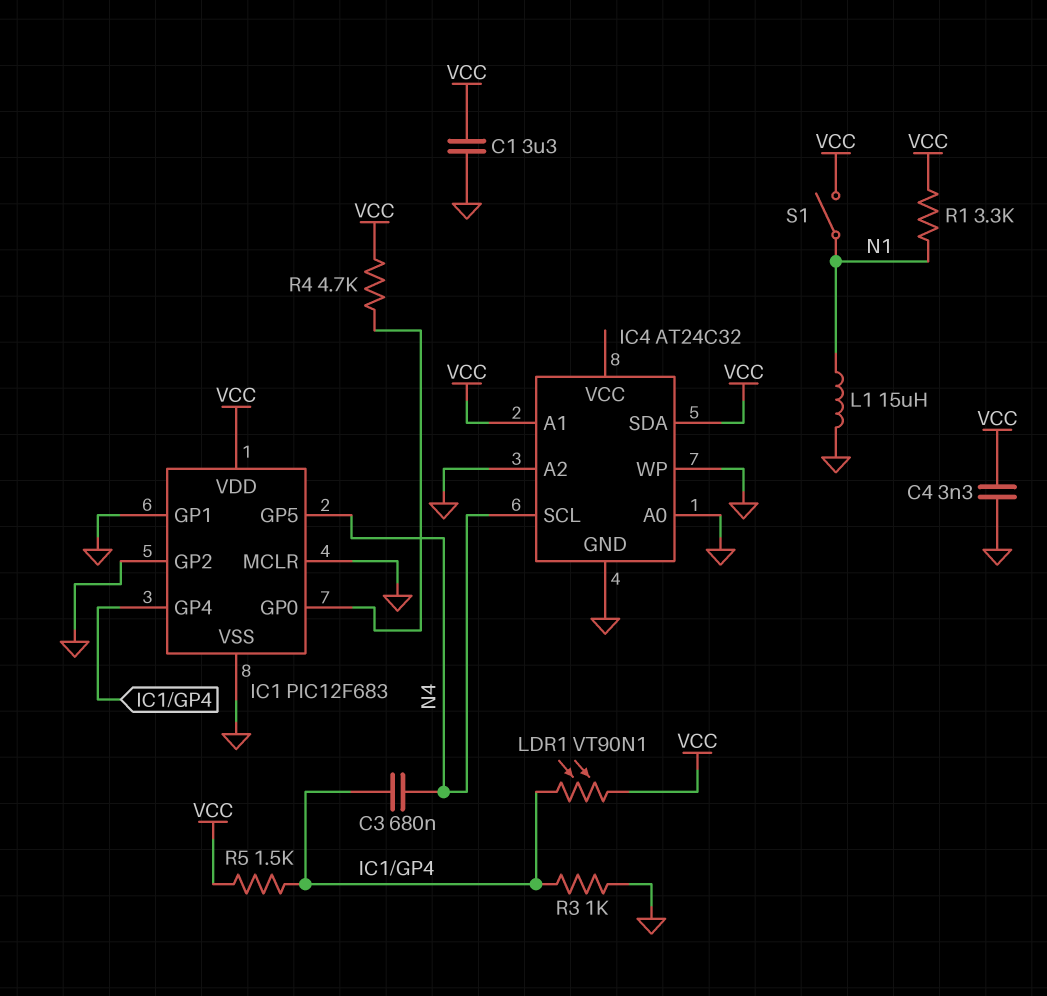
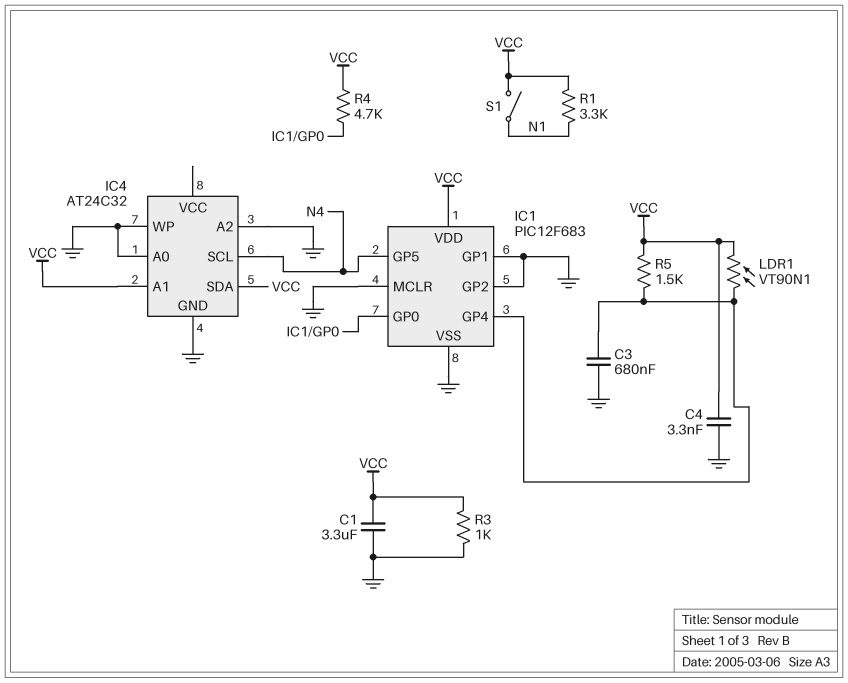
C3: 680nF (IC1/GP4, N4) -> 680nF (GND, IC1/GP4)
L1: 15uH (GND, N1) -> none
R3: 1k (GND, IC1/GP4) -> 1k (GND, VCC)

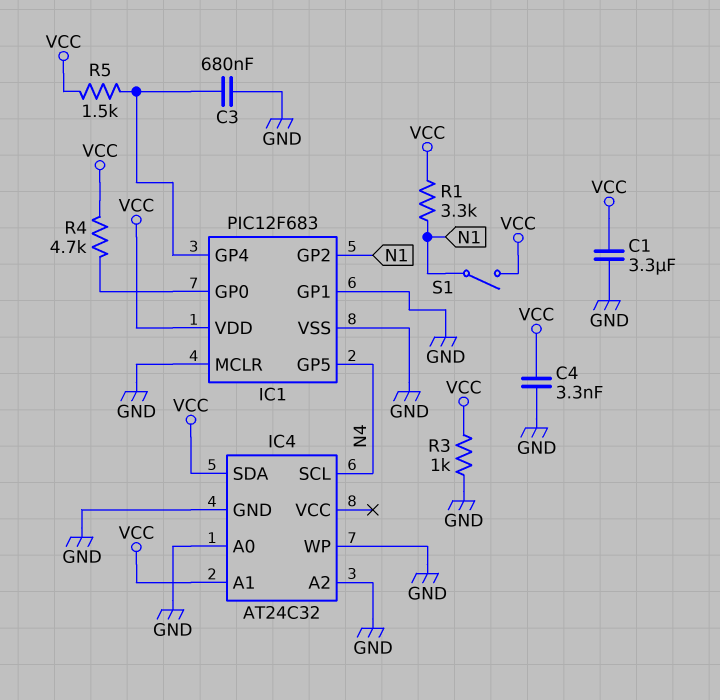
IC1 pin GP2: GND -> N1
LDR1: VT90N1 (IC1/GP4, VCC) -> none

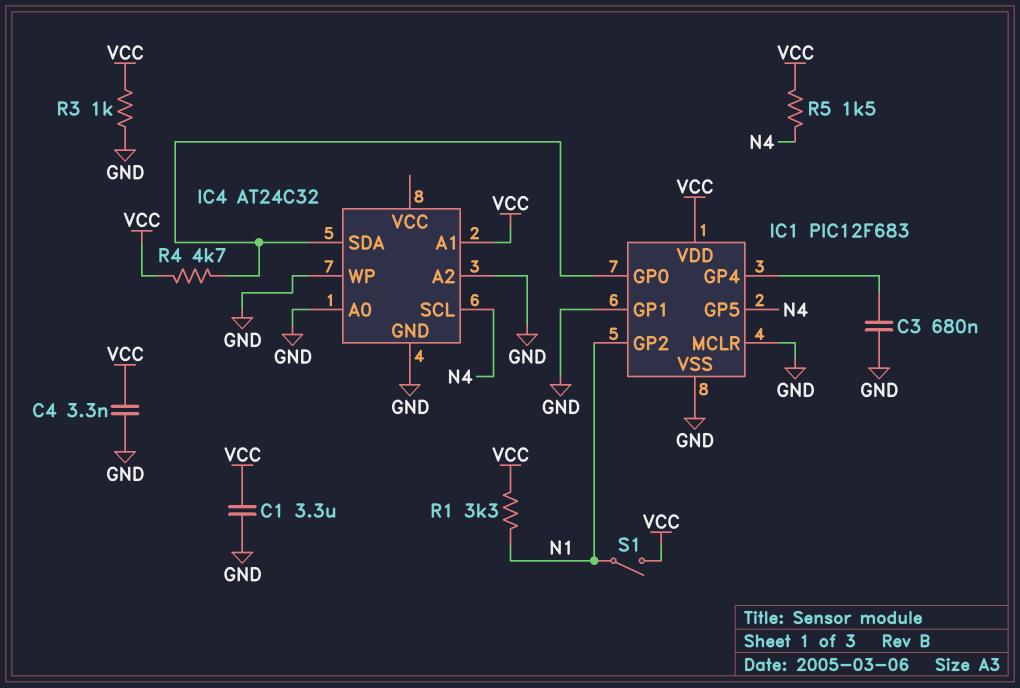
IC4 pin SDA: VCC -> IC1/GP0
R5: 1.5k (IC1/GP4, VCC) -> 1.5k (N4, VCC)

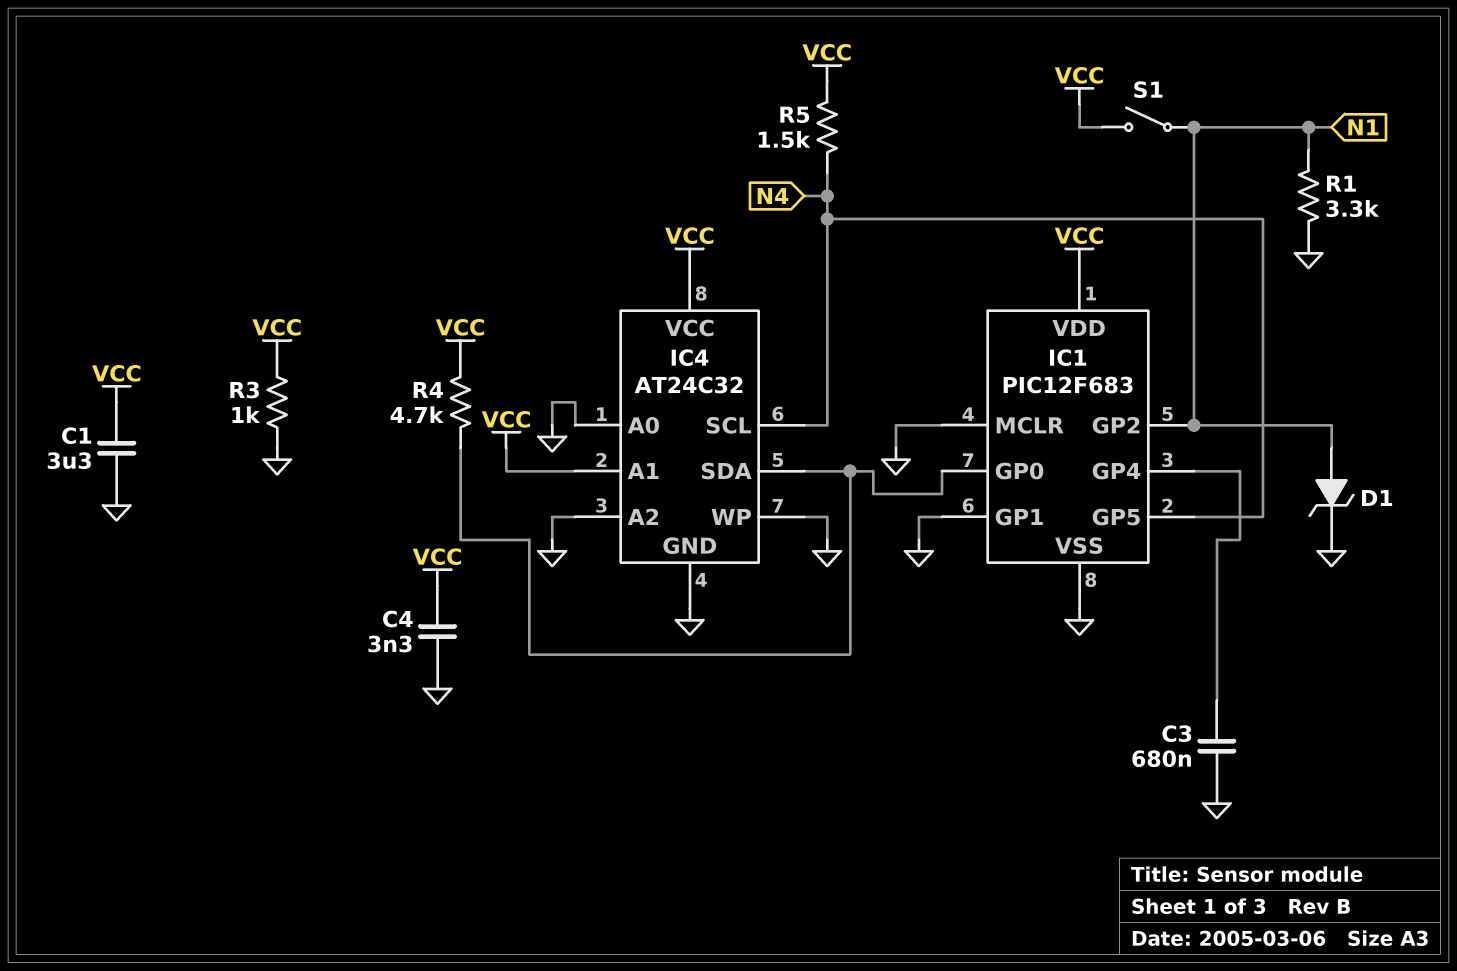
D1: none -> zener (A N1, K GND)
IC4 pin VCC: none -> VCC
R1: 3.3k (N1, VCC) -> 3.3k (GND, N1)

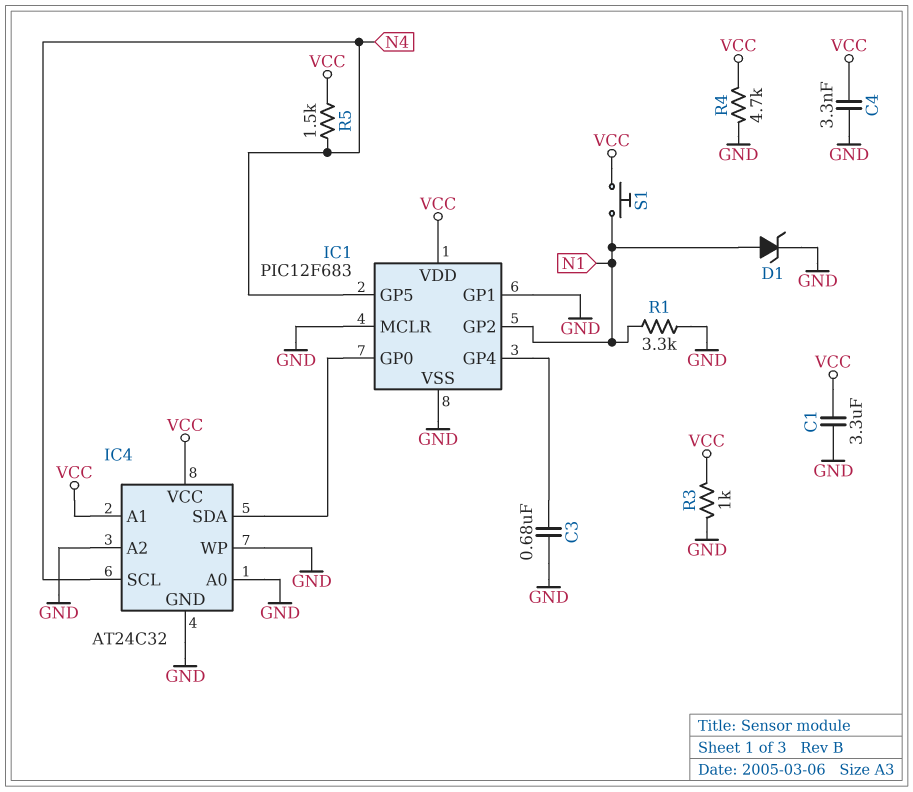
R4: 4.7k (IC1/GP0, VCC) -> 4.7k (GND, VCC)
S1: switch (N1, VCC) -> button (N1, VCC)

